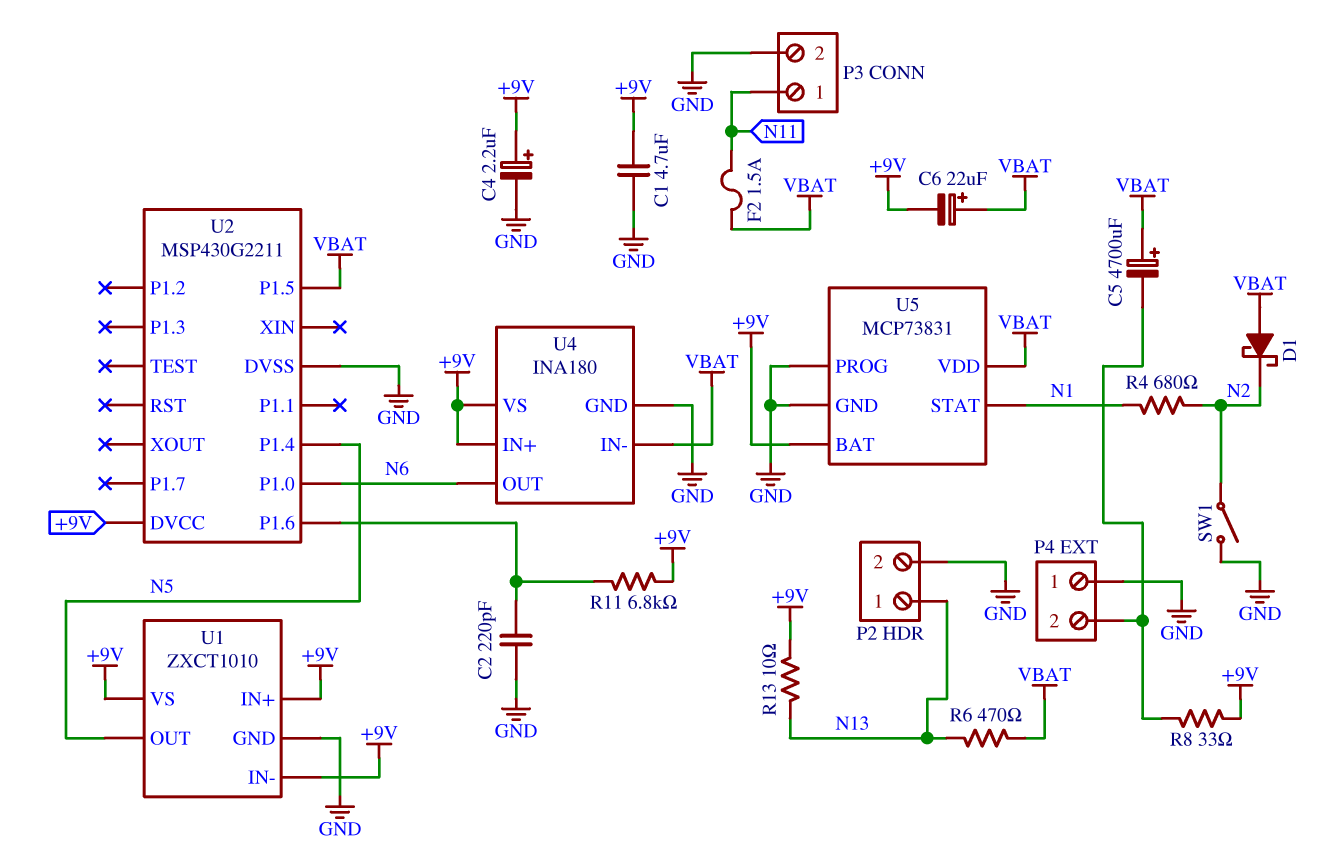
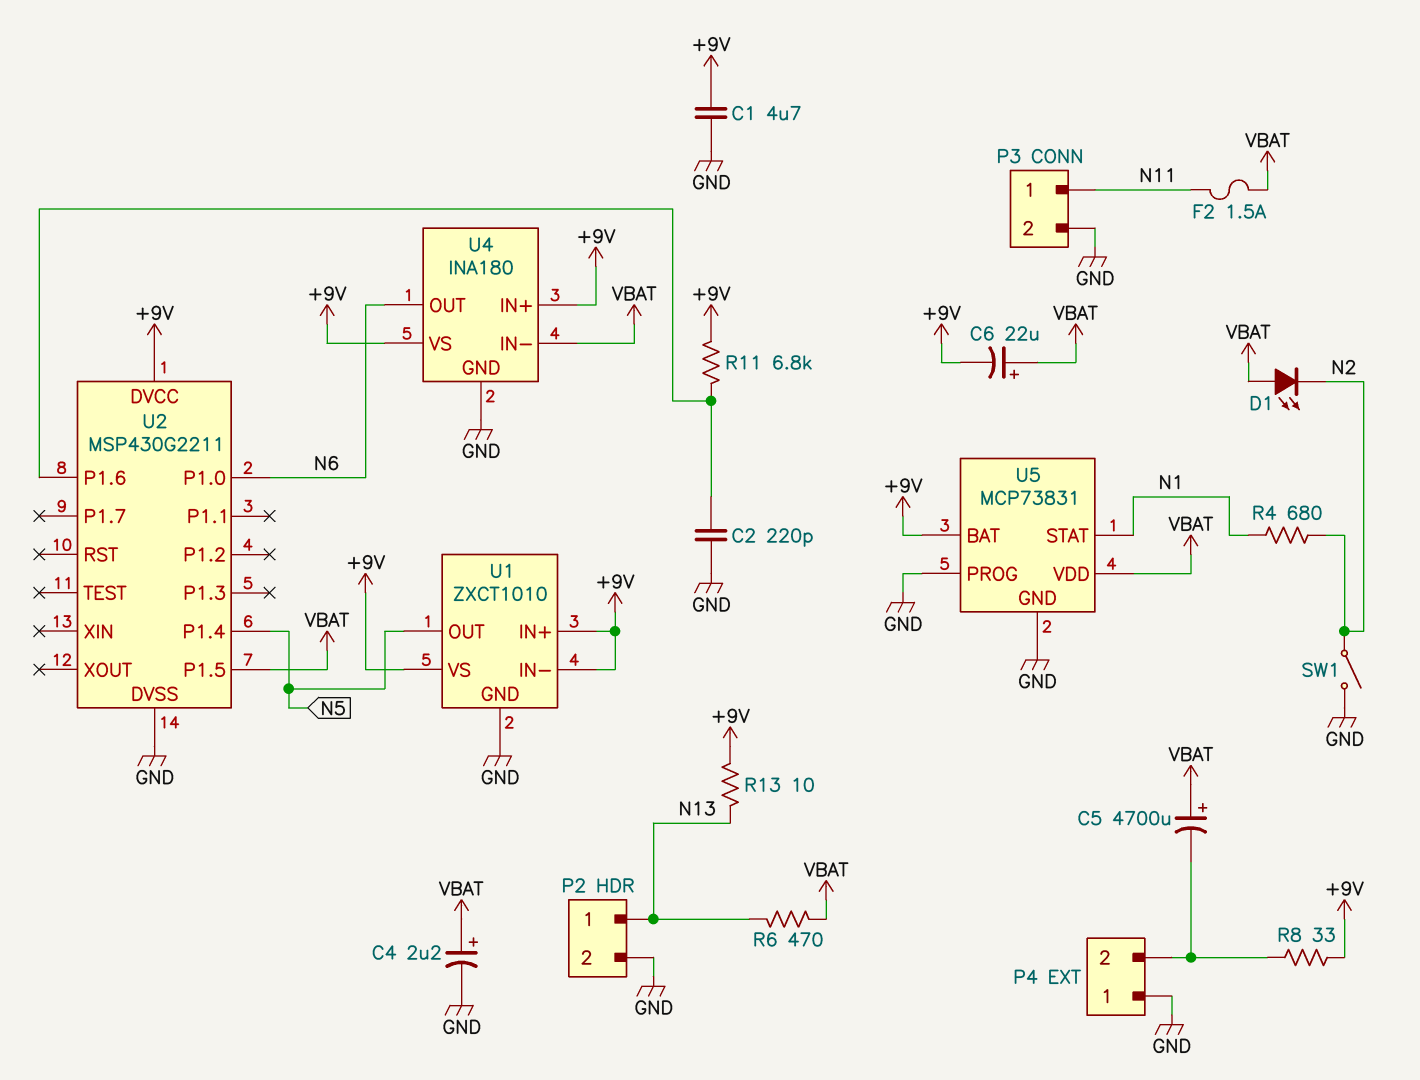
C4: 2.2uF (plus +9V, minus GND) -> 2.2uF (plus VBAT, minus GND)
D1: schottky (A VBAT, K N2) -> LED (A VBAT, K N2)

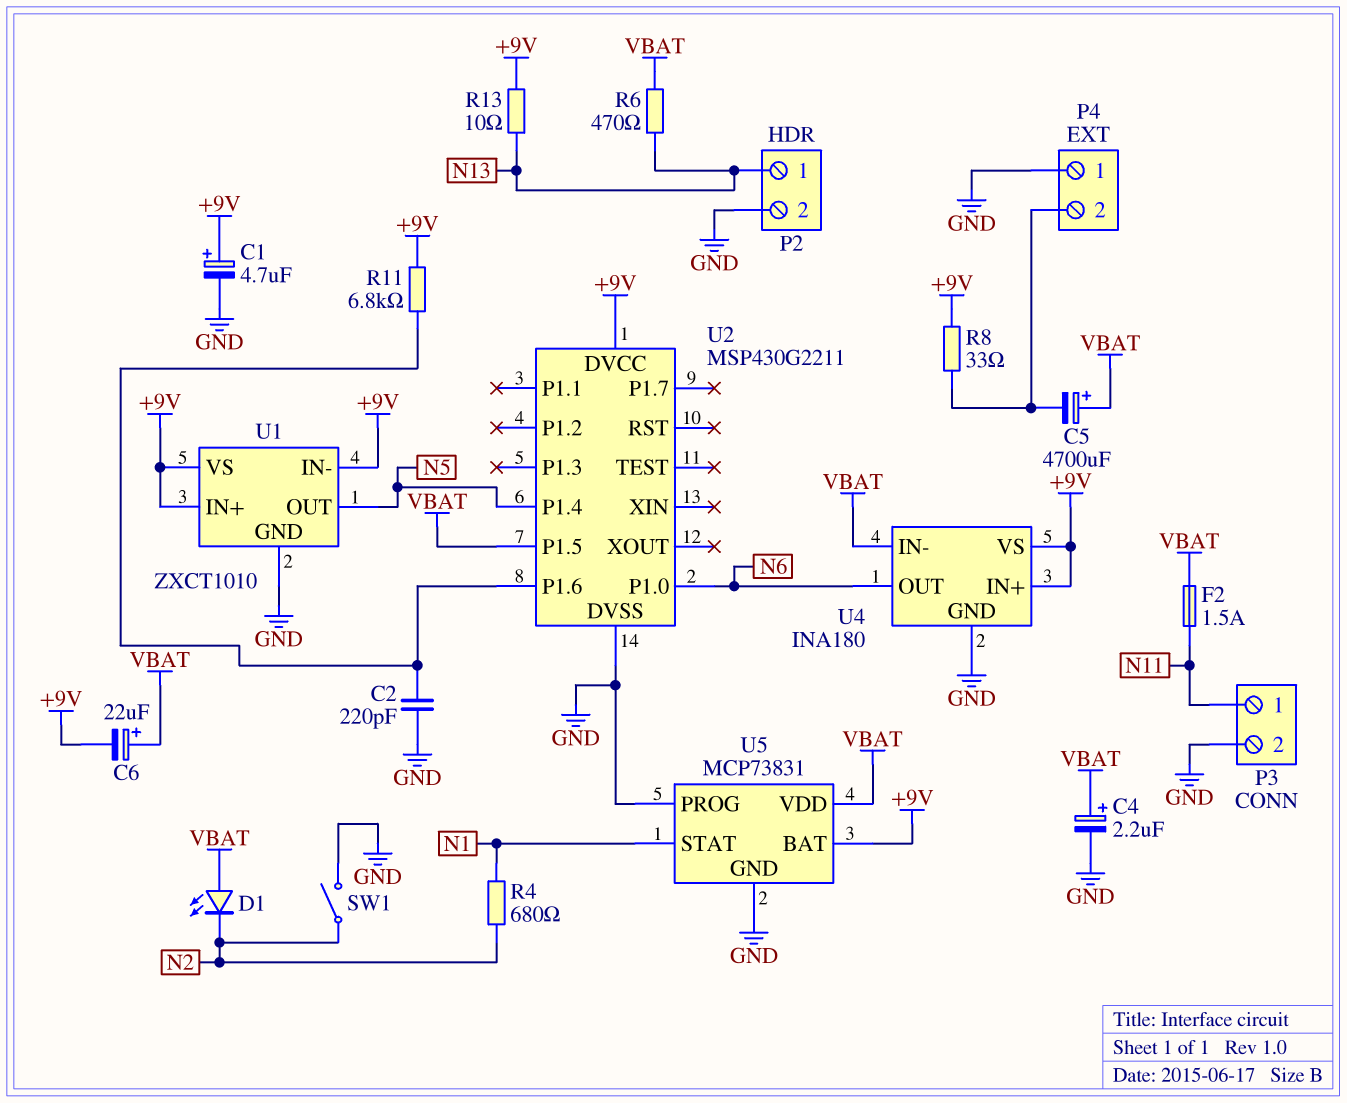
C1: 4.7uF (+9V, GND) -> 4.7uF (plus +9V, minus GND)

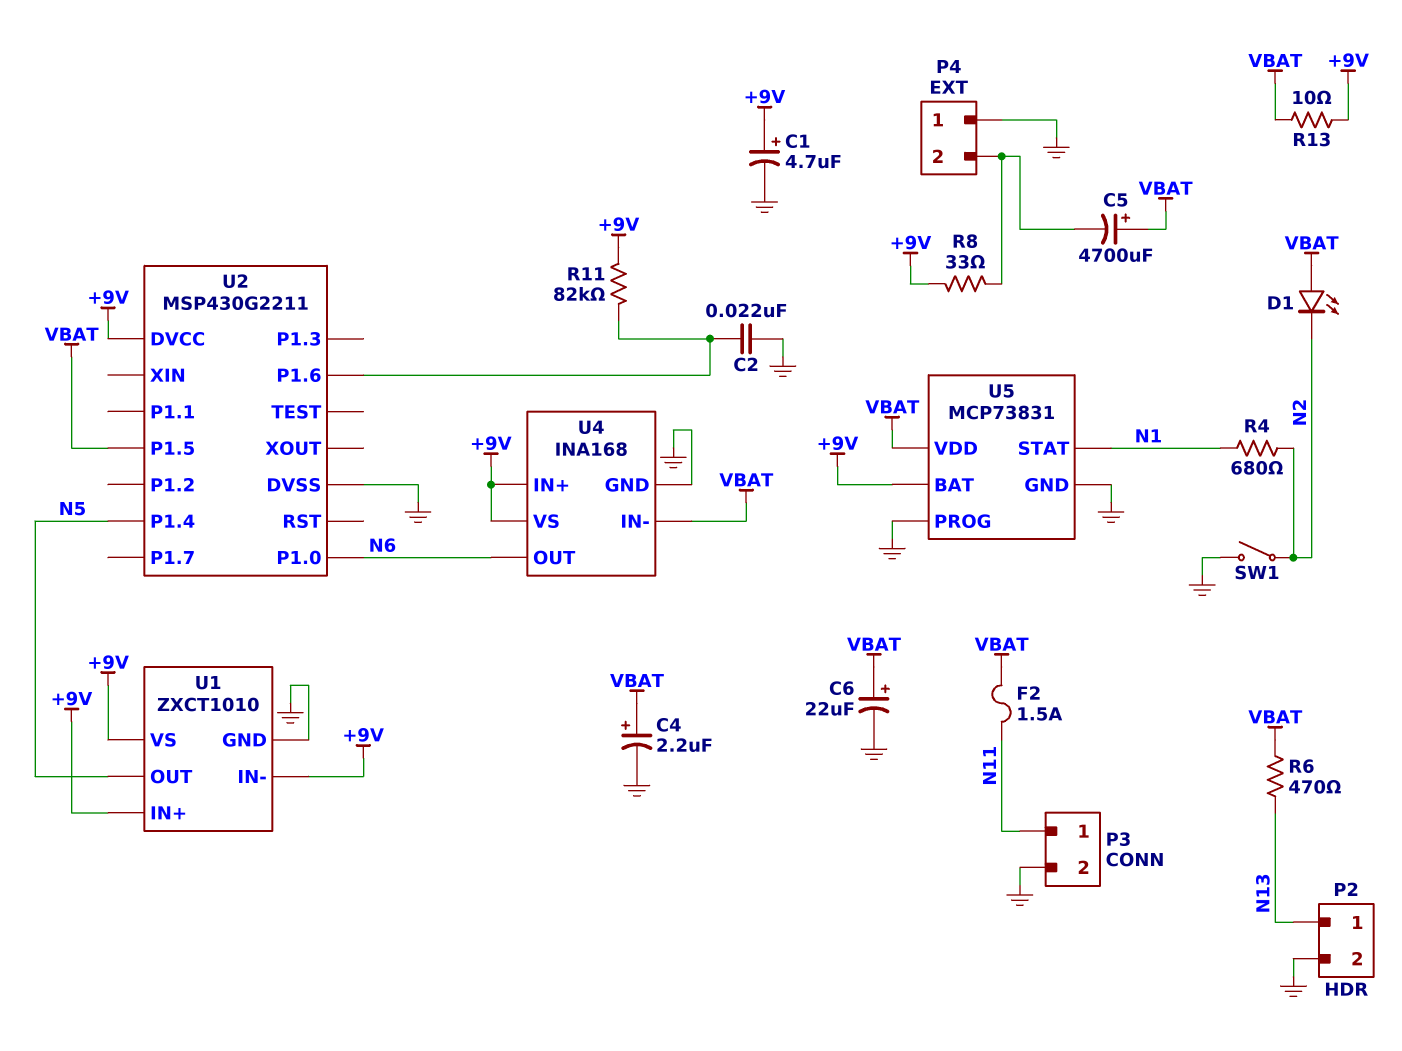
C2: 220pF (GND, U2/P1.6) -> 22nF (GND, U2/P1.6)
C6: 22uF (plus VBAT, minus +9V) -> 22uF (plus VBAT, minus GND)
R11: 6.8k (+9V, U2/P1.6) -> 82k (+9V, U2/P1.6)
R13: 10 (+9V, N13) -> 10 (+9V, VBAT)
U4: INA180 -> INA168

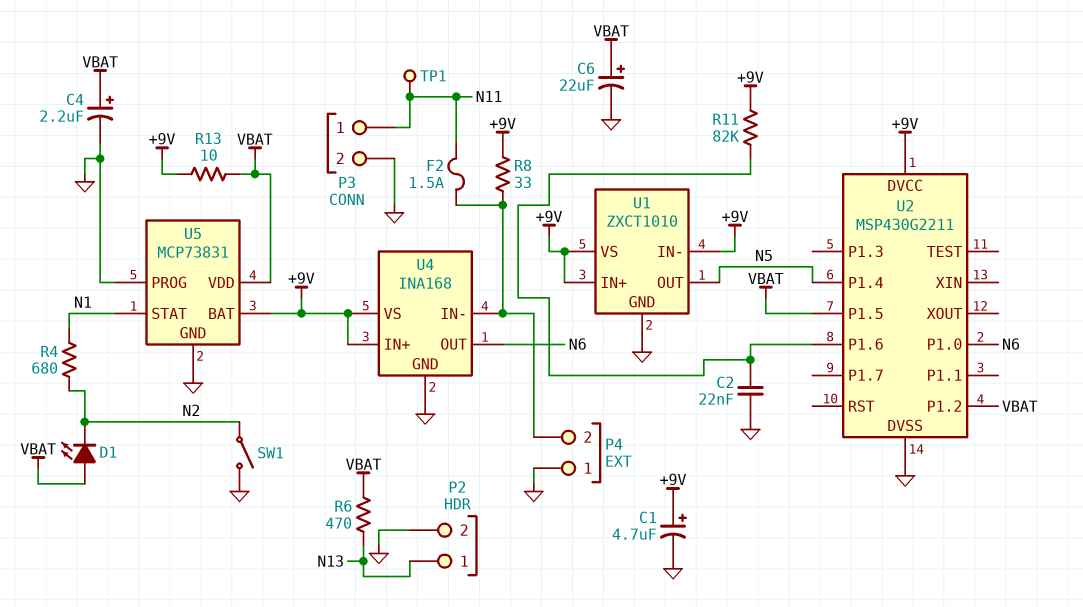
C5: 4700uF (plus VBAT, minus P4/2) -> none
F2: 1.5A (N11, VBAT) -> 1.5A (N11, P4/2)
TP1: none -> test point (N11)
U2 pin P1.2: none -> VBAT
U4 pin IN-: VBAT -> P4/2

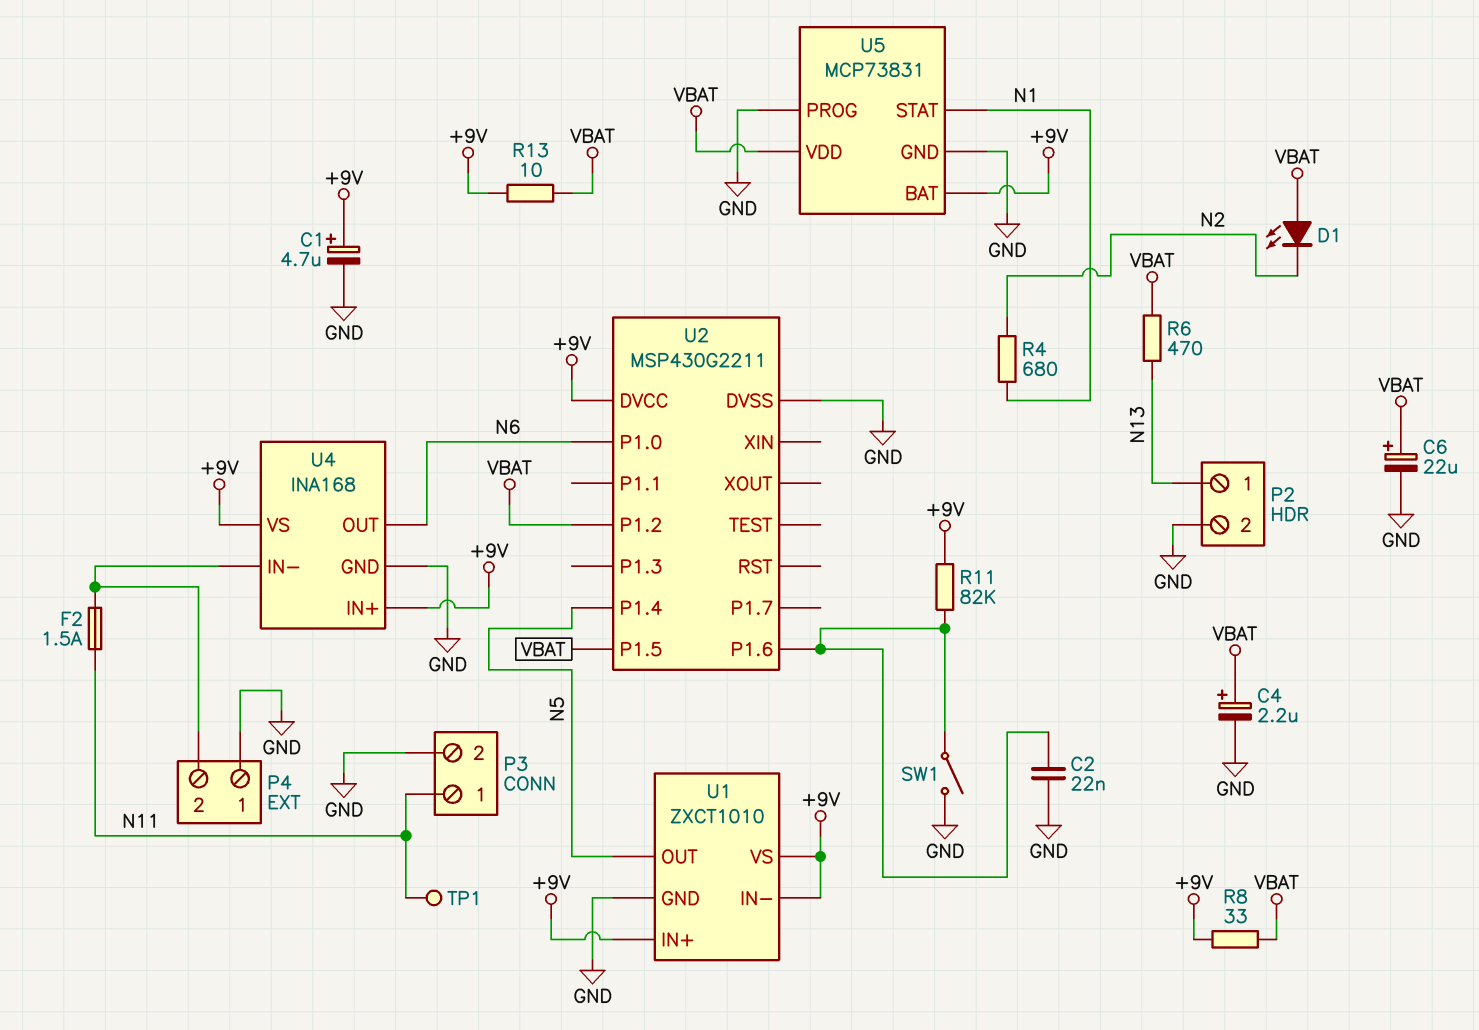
R8: 33 (+9V, P4/2) -> 33 (+9V, VBAT)
SW1: switch (GND, N2) -> switch (GND, U2/P1.6)

